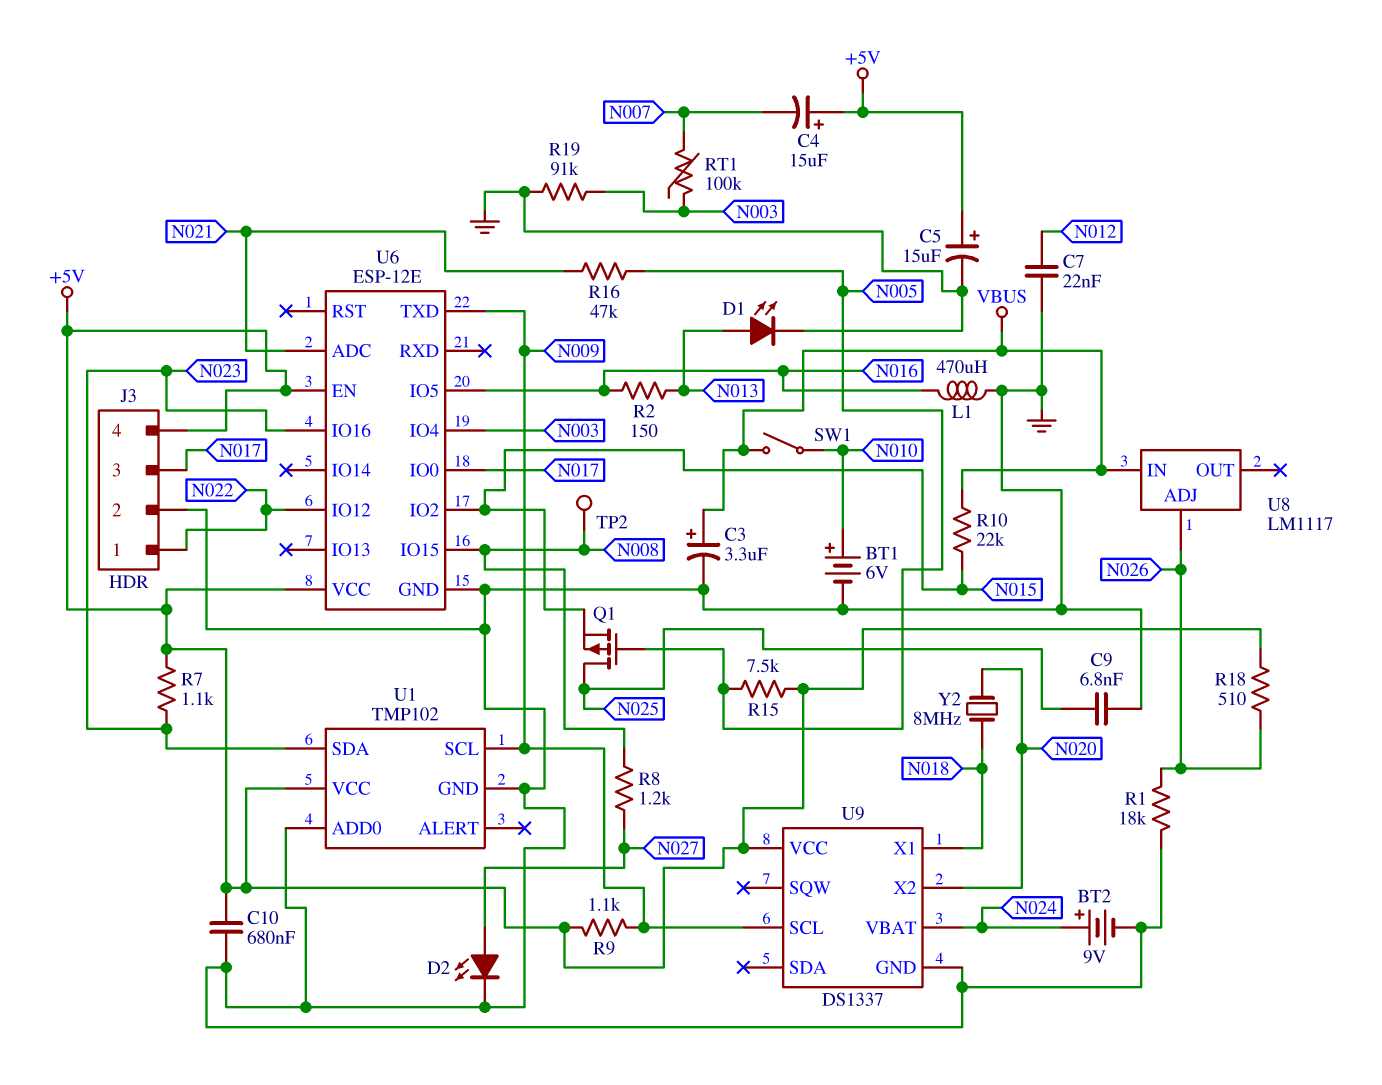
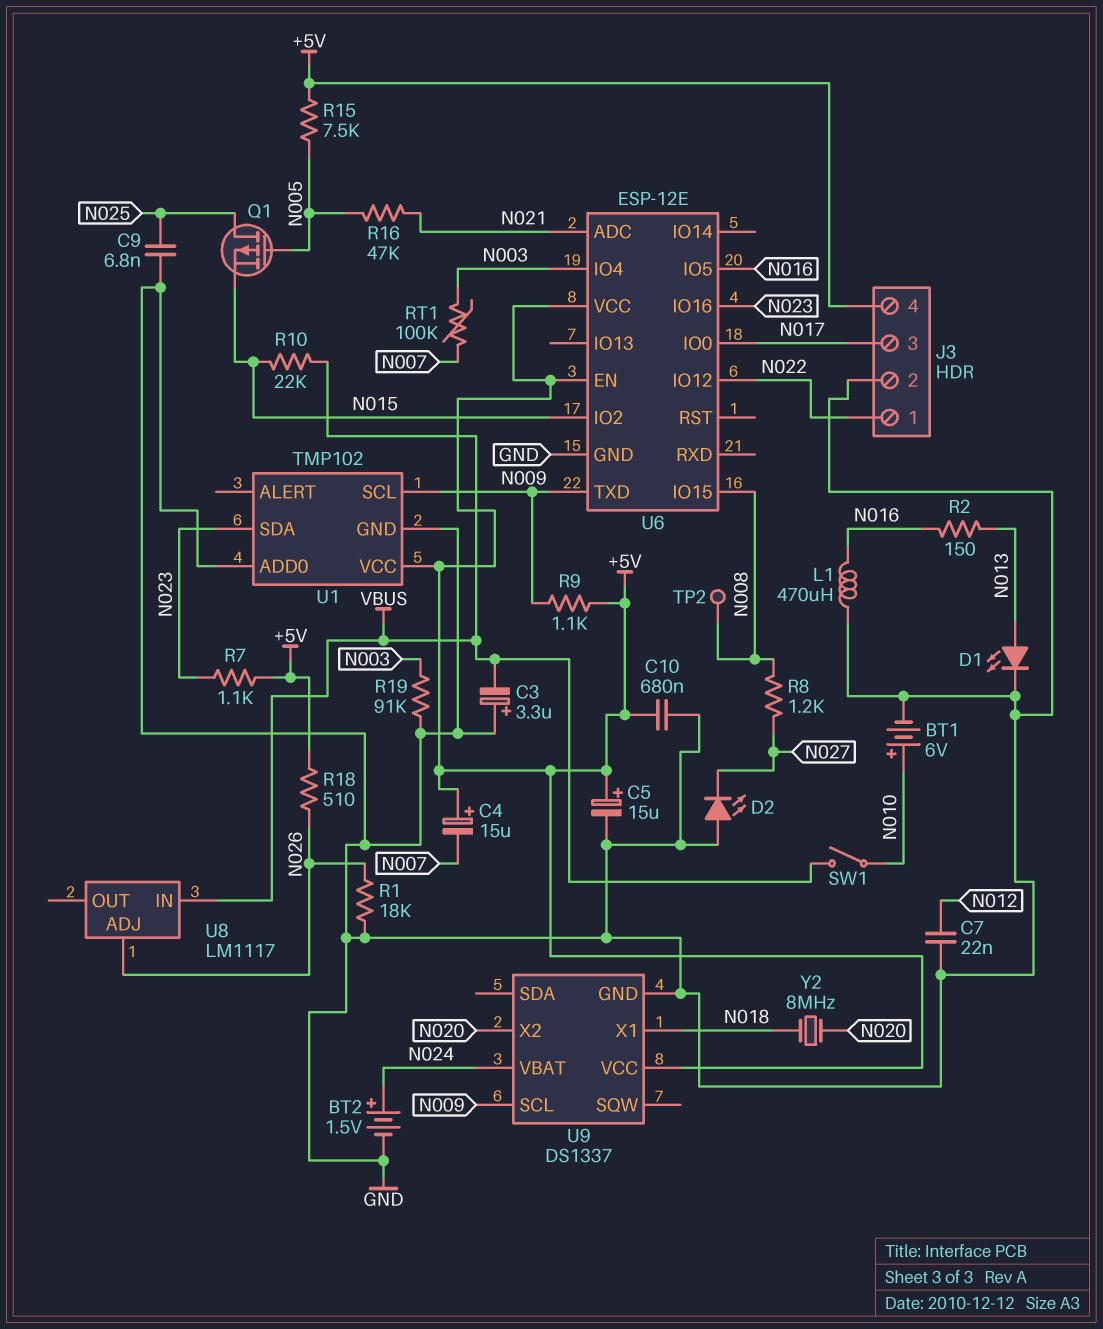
BT2: 9V (plus N024, minus GND) -> 1.5V (plus N024, minus GND)
C3: 3.3uF (plus VBUS, minus GND) -> 3.3uF (plus GND, minus VBUS)
D2: LED (A N027, K GND) -> LED (A GND, K N027)

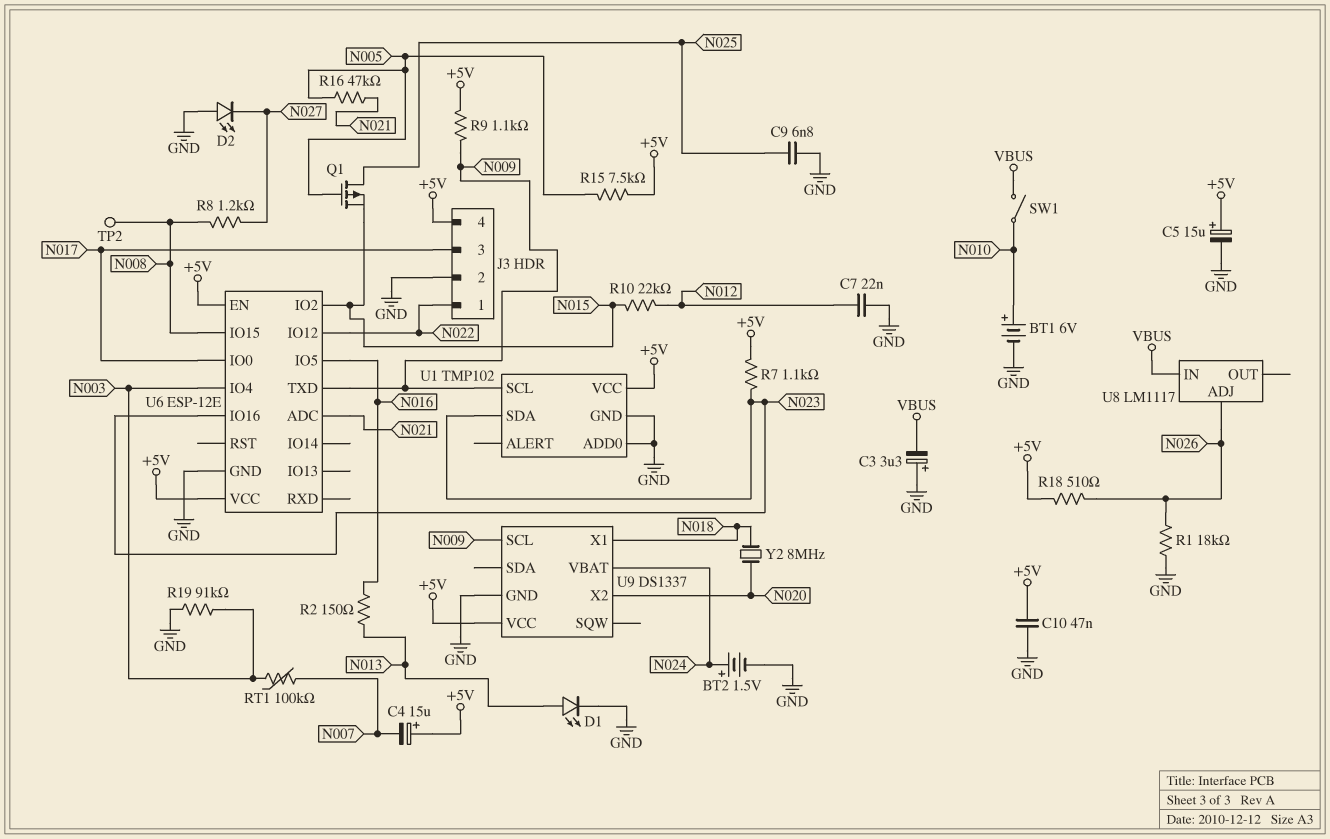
C10: 680nF (+5V, GND) -> 47nF (+5V, GND)
L1: 470uH (GND, N016) -> none
R10: 22k (N015, VBUS) -> 22k (N012, N015)

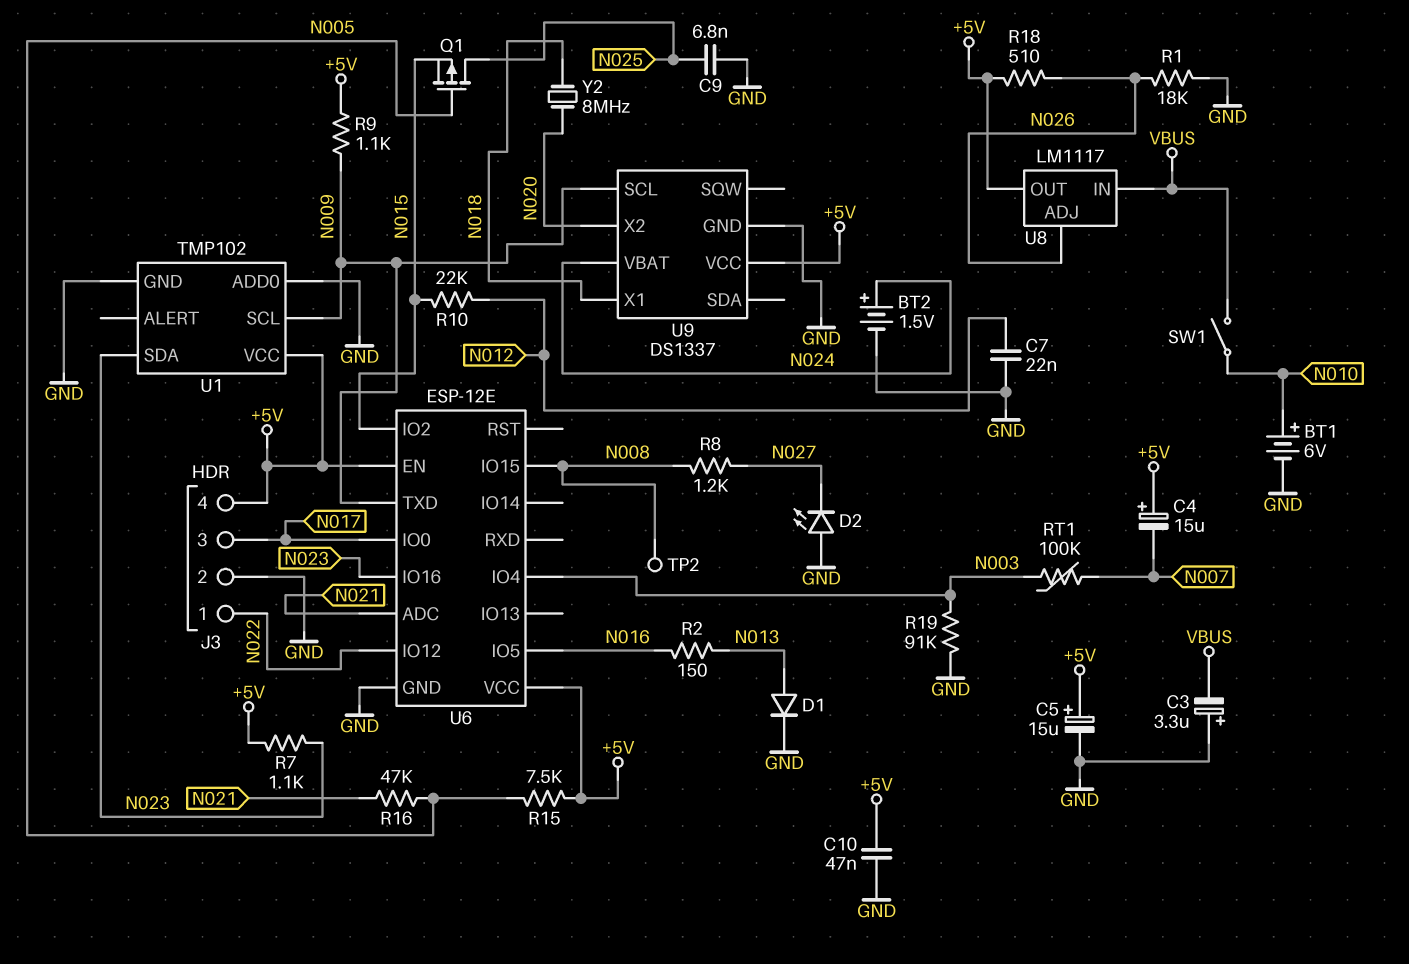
D1: LED (A N013, K GND) -> diode (A N013, K GND)
U8 pin OUT: none -> +5V

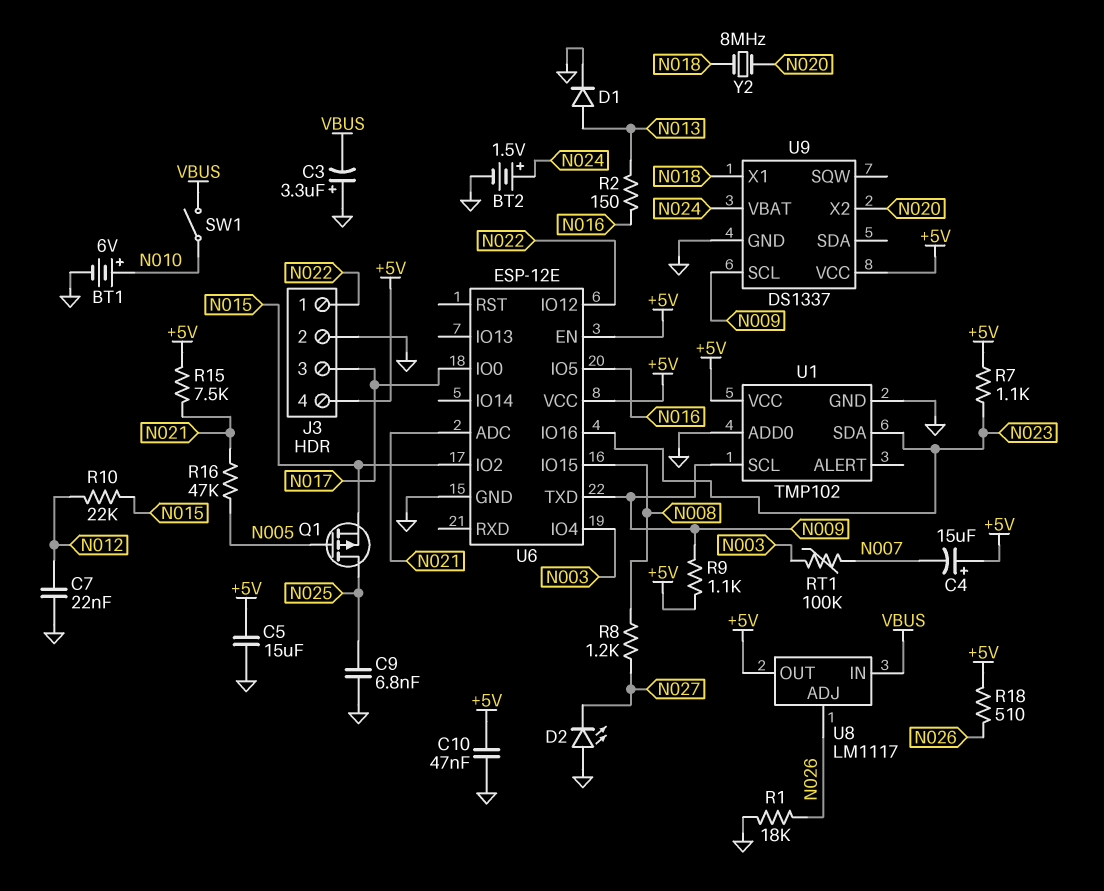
C5: 15uF (plus +5V, minus GND) -> 15uF (+5V, GND)
R15: 7.5k (+5V, N005) -> 7.5k (+5V, N021)
R19: 91k (GND, N003) -> none
TP2: test point (N008) -> none

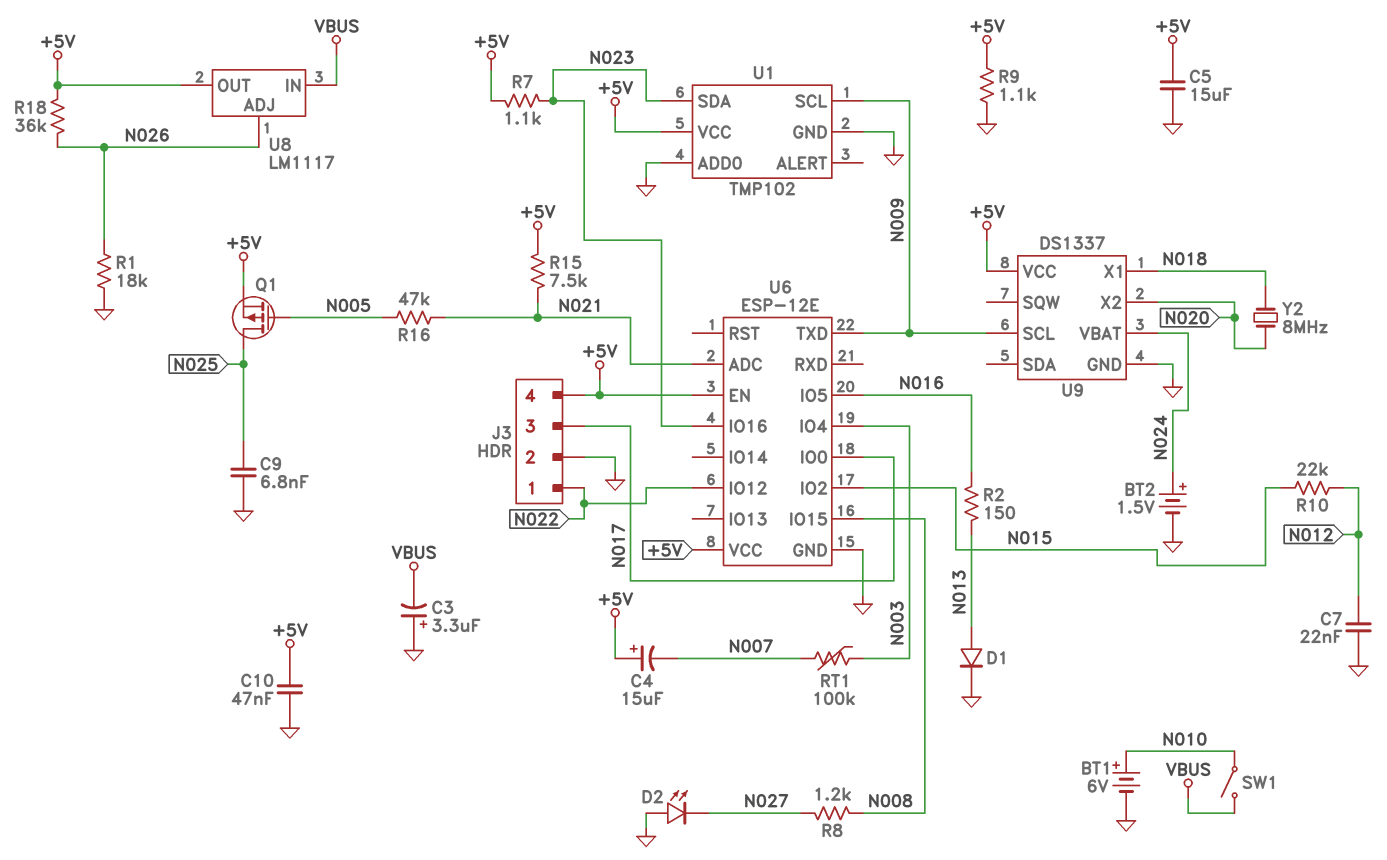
Q1: PMOS (G N005, D N025, S N015) -> PMOS (G N005, D N025, S +5V)
R9: 1.1k (+5V, N009) -> 1.1k (+5V, GND)
R18: 510 (+5V, N026) -> 36k (+5V, N026)

